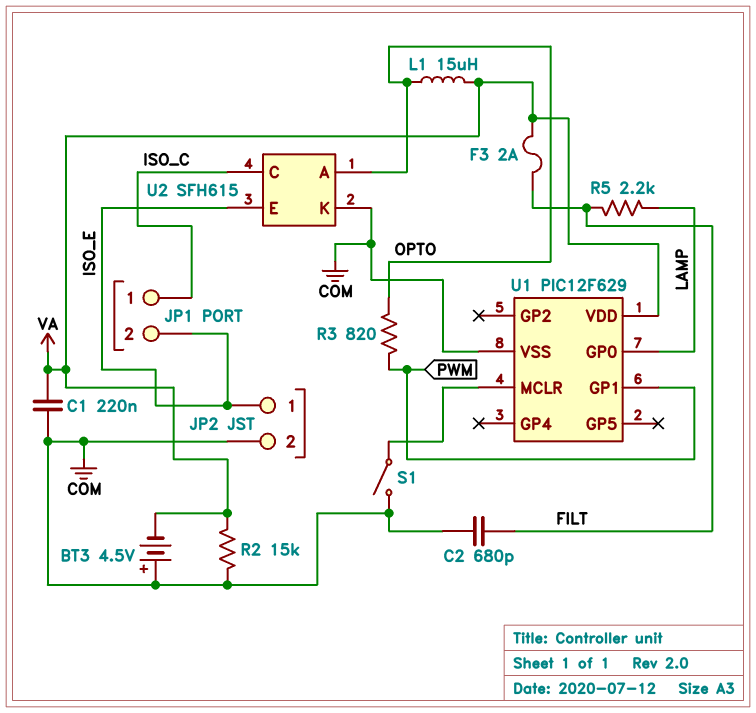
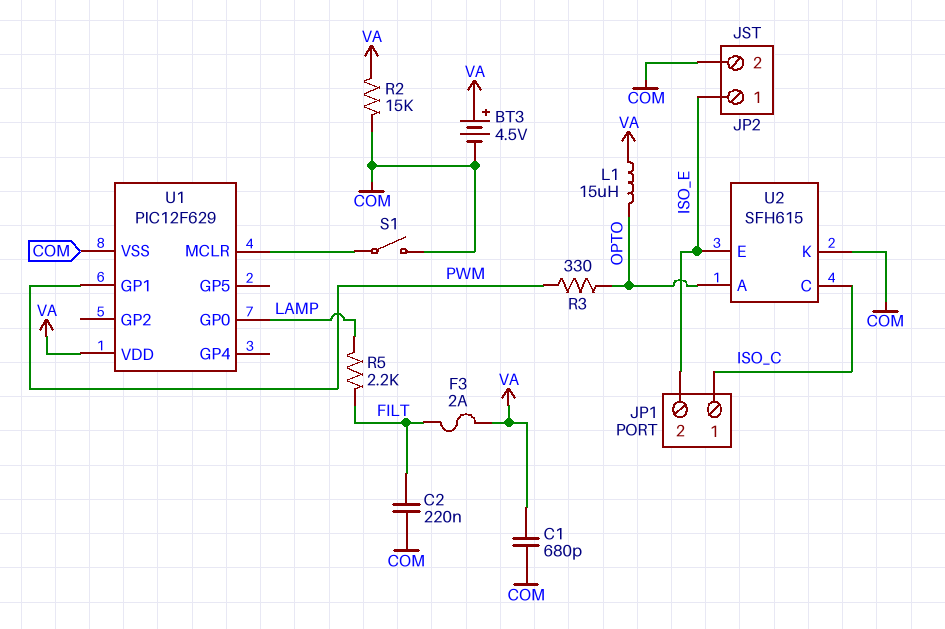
BT3: 4.5V (plus COM, minus VA) -> 4.5V (plus VA, minus COM)
C1: 220nF (COM, VA) -> 680pF (COM, VA)
C2: 680pF (COM, FILT) -> 220nF (COM, FILT)
R3: 820 (OPTO, PWM) -> 330 (OPTO, PWM)

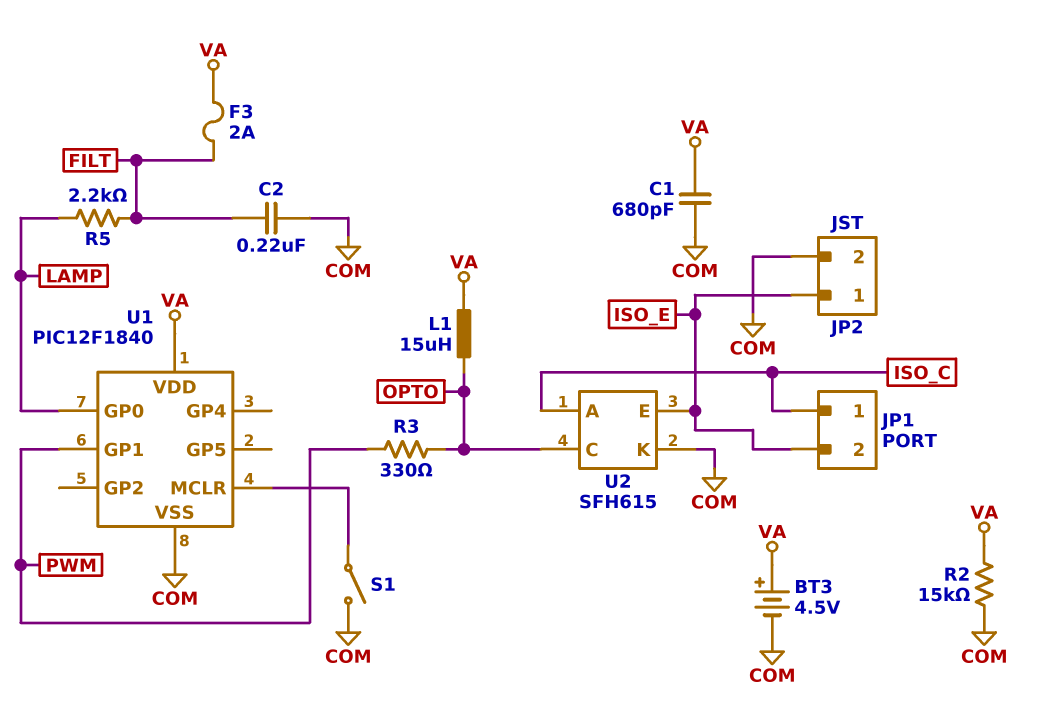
U1: PIC12F629 -> PIC12F1840
U2 pin A: OPTO -> ISO_C
U2 pin C: ISO_C -> OPTO

